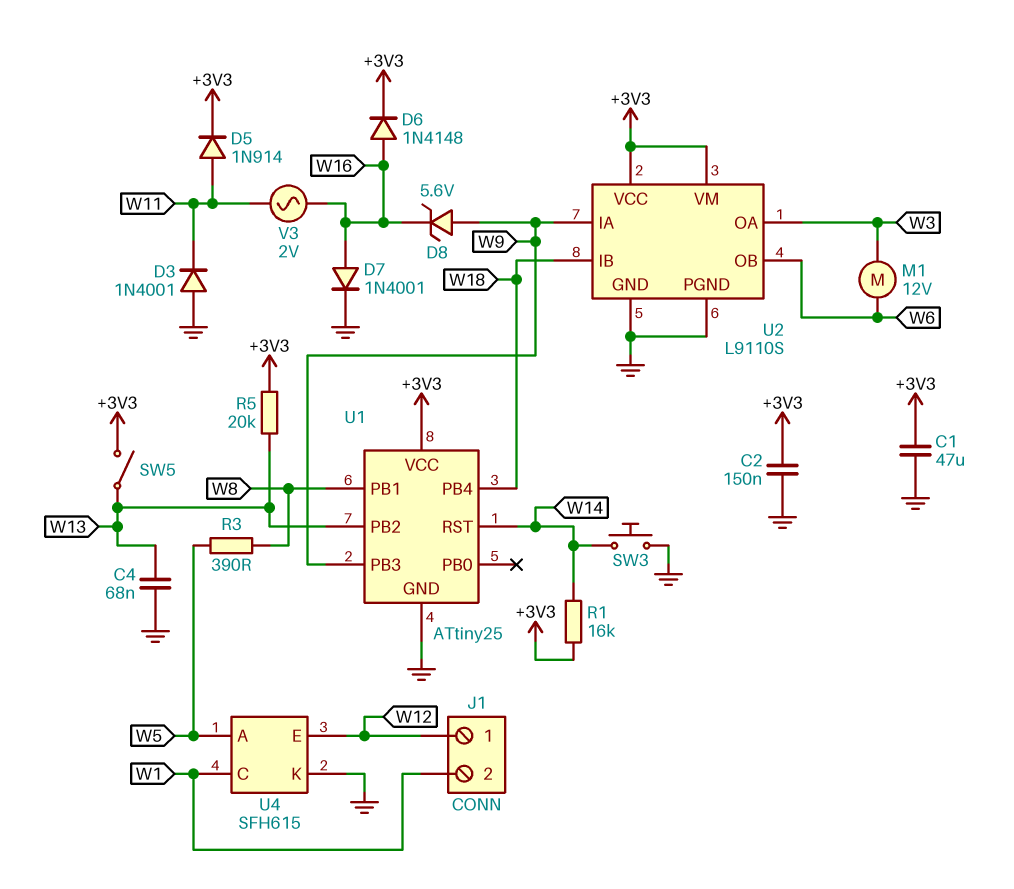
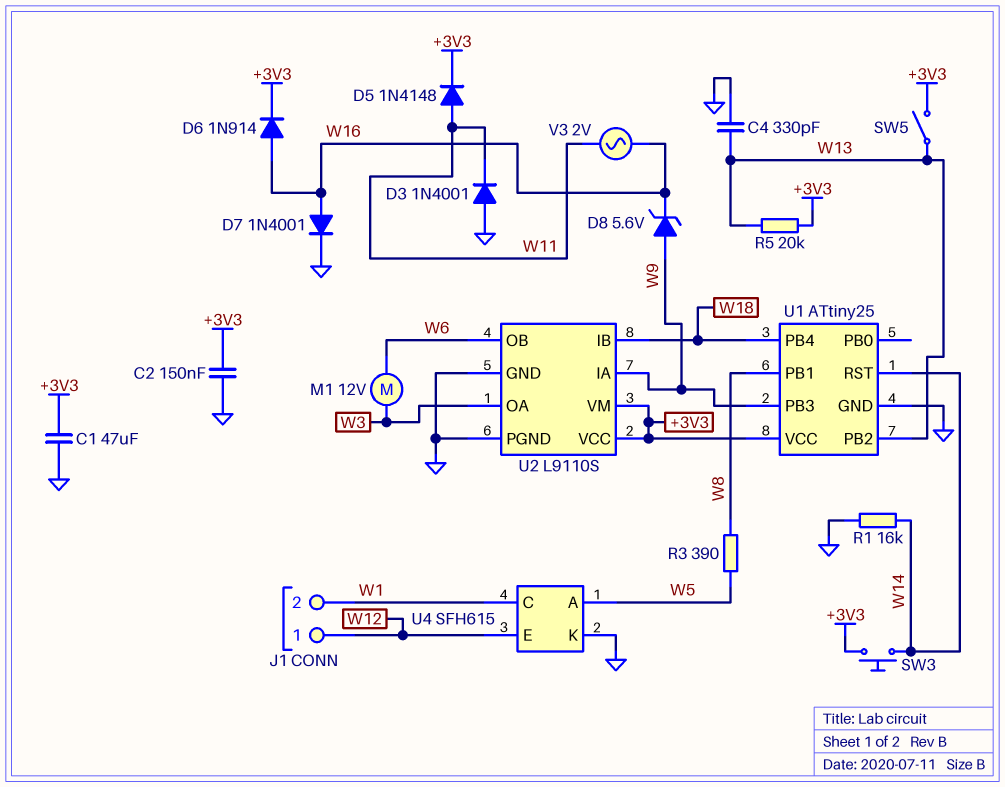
C4: 68nF (GND, W13) -> 330pF (GND, W13)
D5: diode 1N914 (A W11, K +3V3) -> diode 1N4148 (A W11, K +3V3)
D6: diode 1N4148 (A W16, K +3V3) -> diode 1N914 (A W16, K +3V3)
R1: 16k (+3V3, W14) -> 16k (GND, W14)
SW3: button (GND, W14) -> button (+3V3, W14)

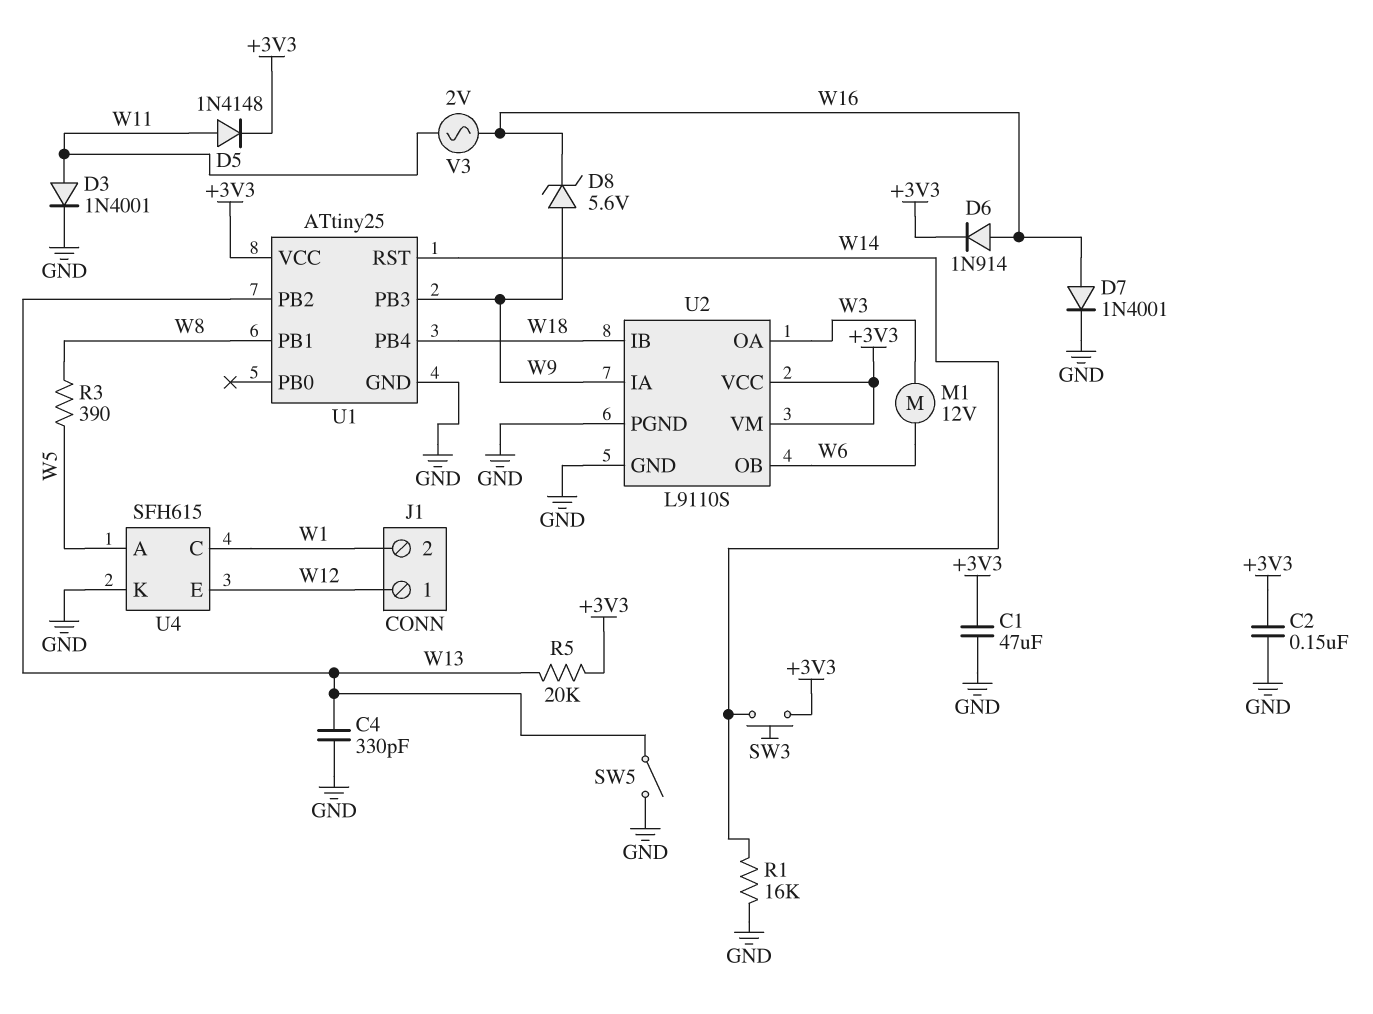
D3: diode 1N4001 (A GND, K W11) -> diode 1N4001 (A W11, K GND)
SW5: switch (+3V3, W13) -> switch (GND, W13)

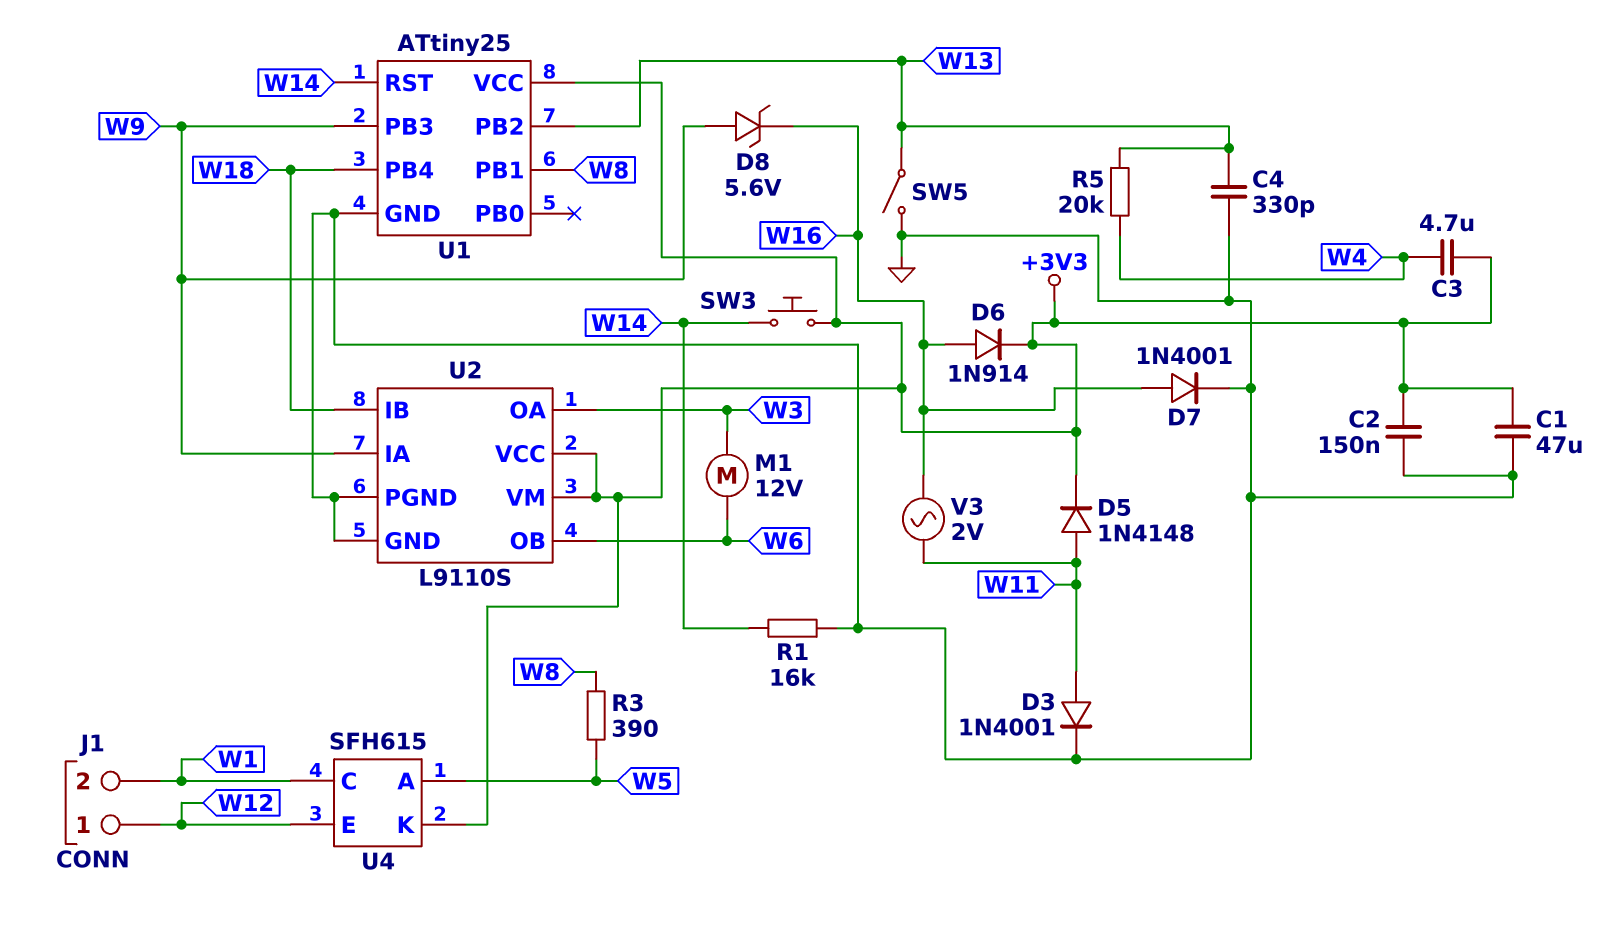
C3: none -> 4.7uF (+3V3, W4)
R5: 20k (+3V3, W13) -> 20k (W4, W13)
U4 pin K: GND -> +3V3

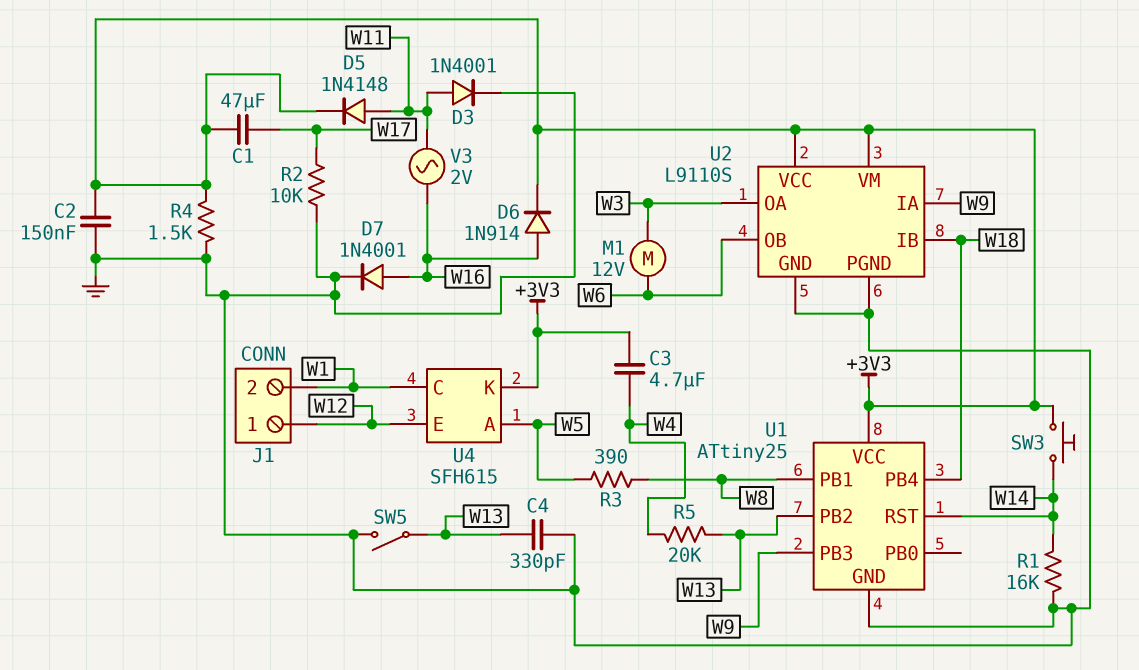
C1: 47uF (+3V3, GND) -> 47uF (+3V3, W17)
D8: zener 5.6V (A W9, K W16) -> none
R2: none -> 10k (GND, W17)
R4: none -> 1.5k (+3V3, GND)

